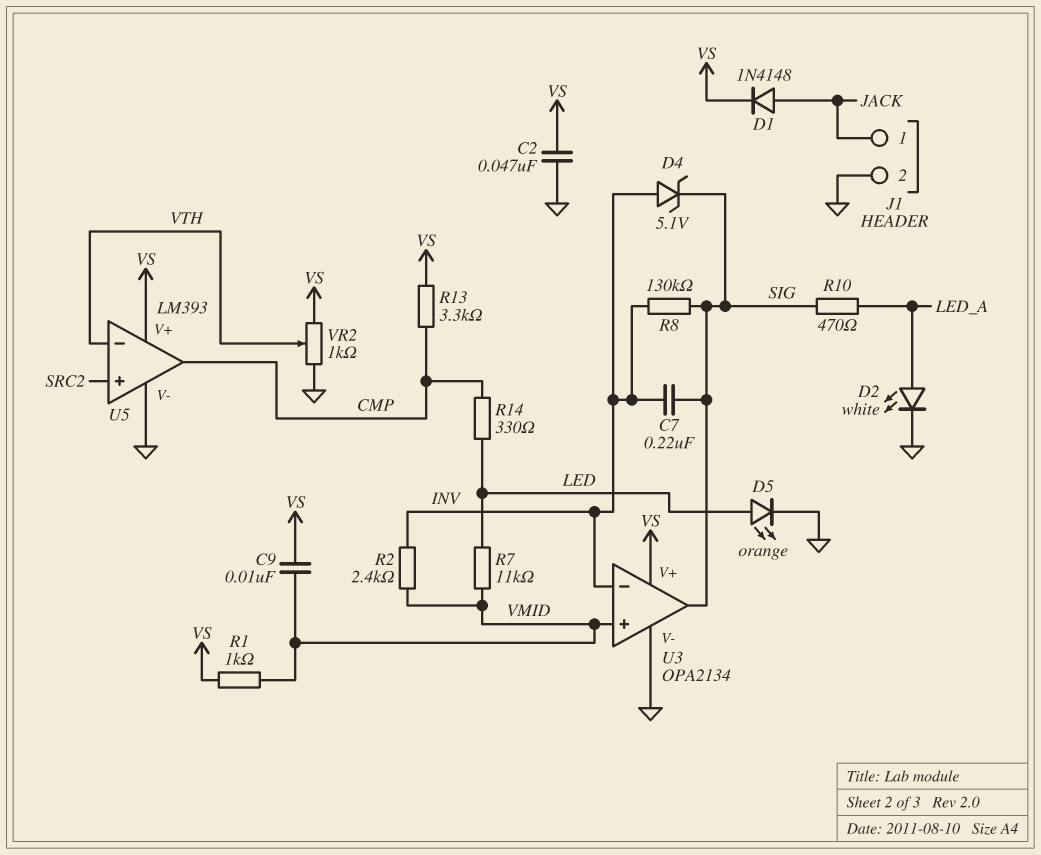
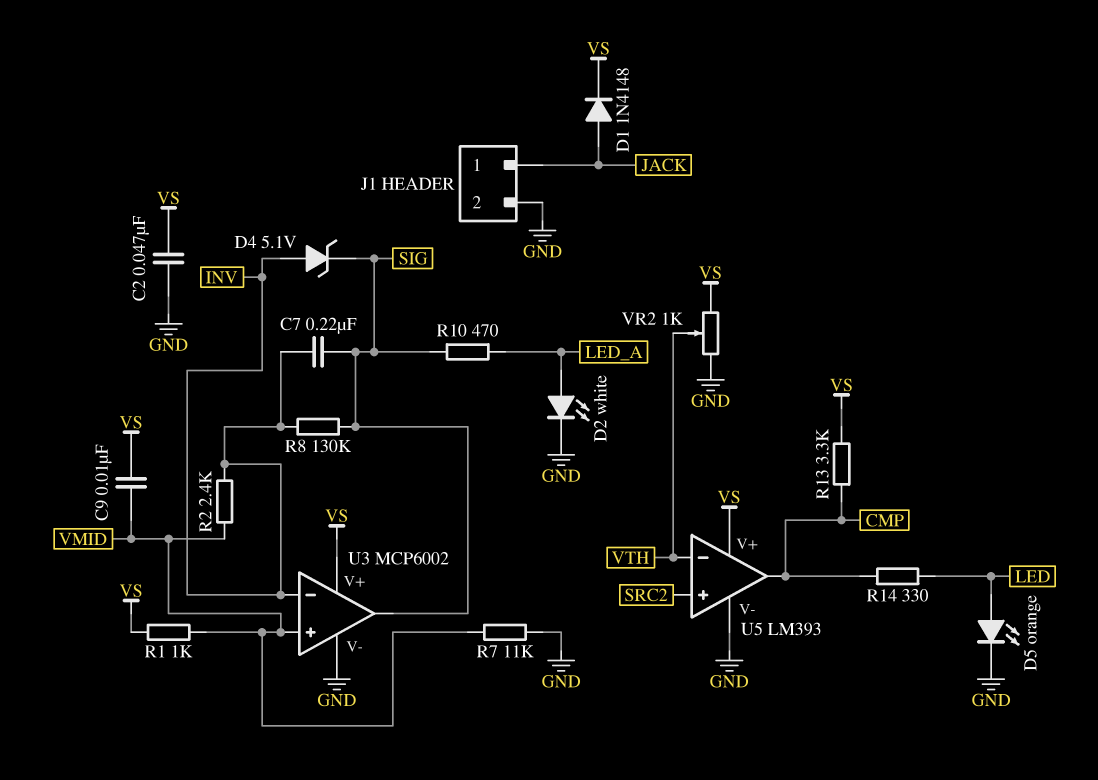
R7: 11k (LED, VMID) -> 11k (GND, VMID)
U3: OPA2134 -> MCP6002

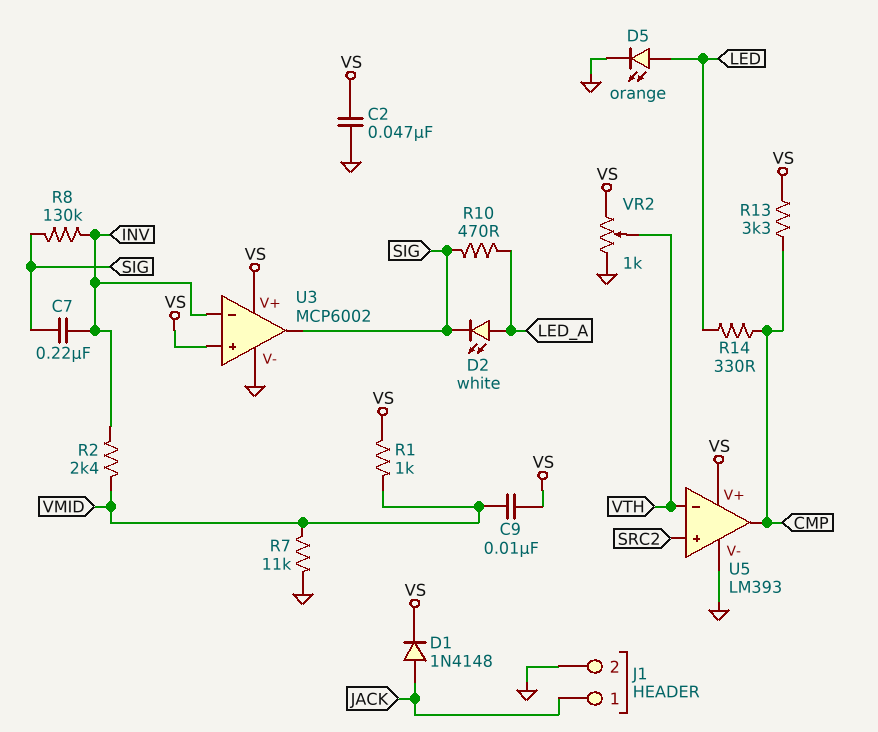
D2: LED white (A LED_A, K GND) -> LED white (A LED_A, K SIG)
D4: zener 5.1V (A INV, K SIG) -> none
U3 pin in+: VMID -> VS

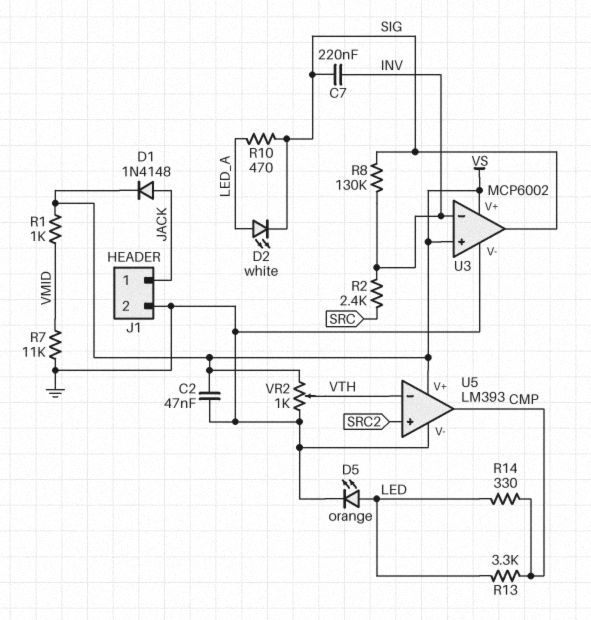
C9: 10nF (VMID, VS) -> none
R2: 2.4k (INV, VMID) -> 2.4k (INV, SRC)
R13: 3.3k (CMP, VS) -> 3.3k (CMP, LED)

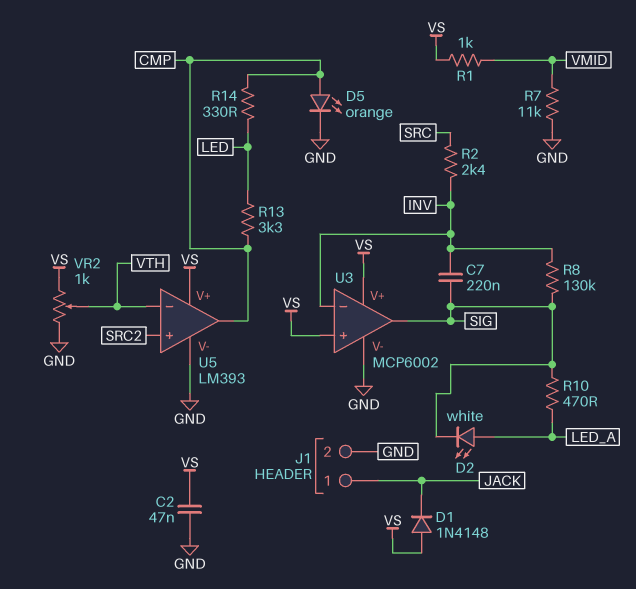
D1: diode 1N4148 (A JACK, K VS) -> diode 1N4148 (A VS, K JACK)
D5: LED orange (A LED, K GND) -> LED orange (A CMP, K GND)

